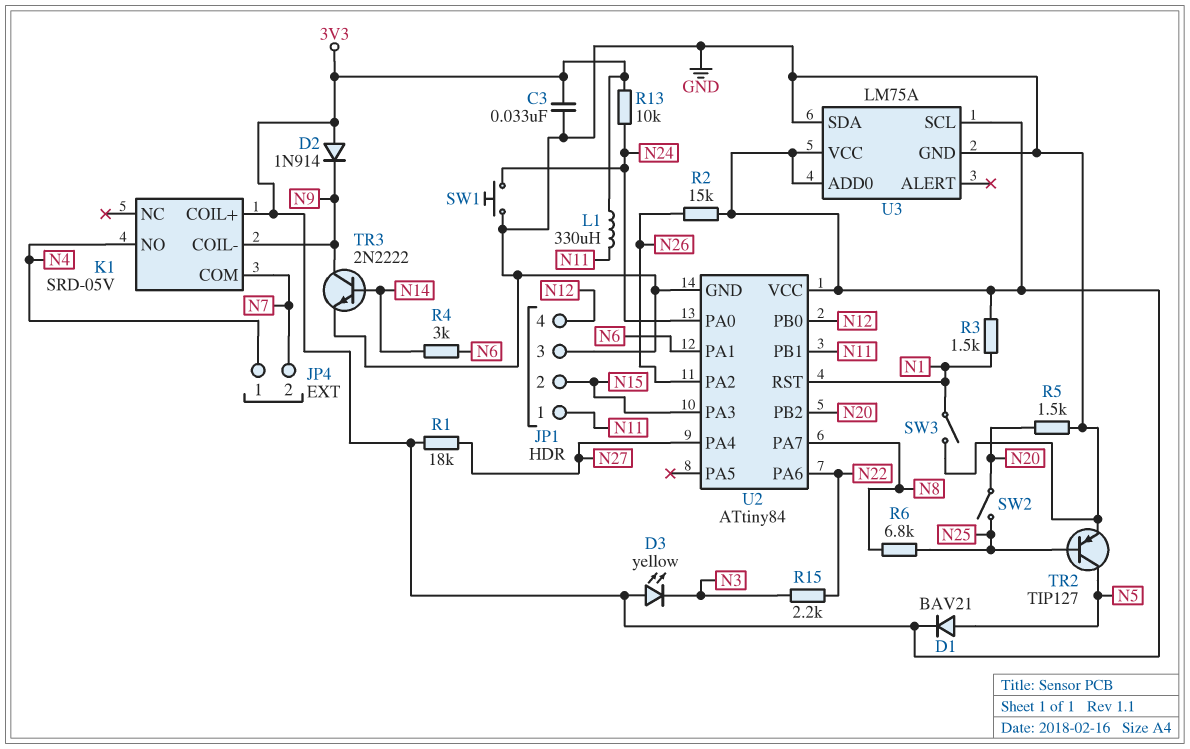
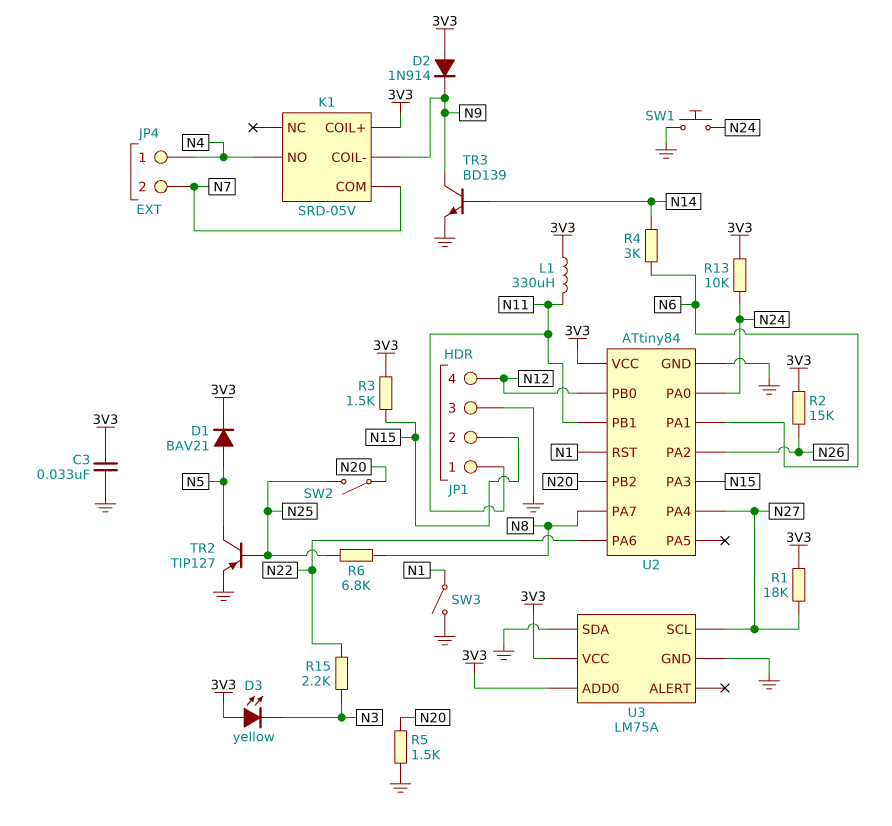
R3: 1.5k (3V3, N1) -> 1.5k (3V3, N15)
TR3: NPN 2N2222 (B N14, C N9, E GND) -> NPN BD139 (B N14, C N9, E GND)
U3 pin SCL: 3V3 -> N27

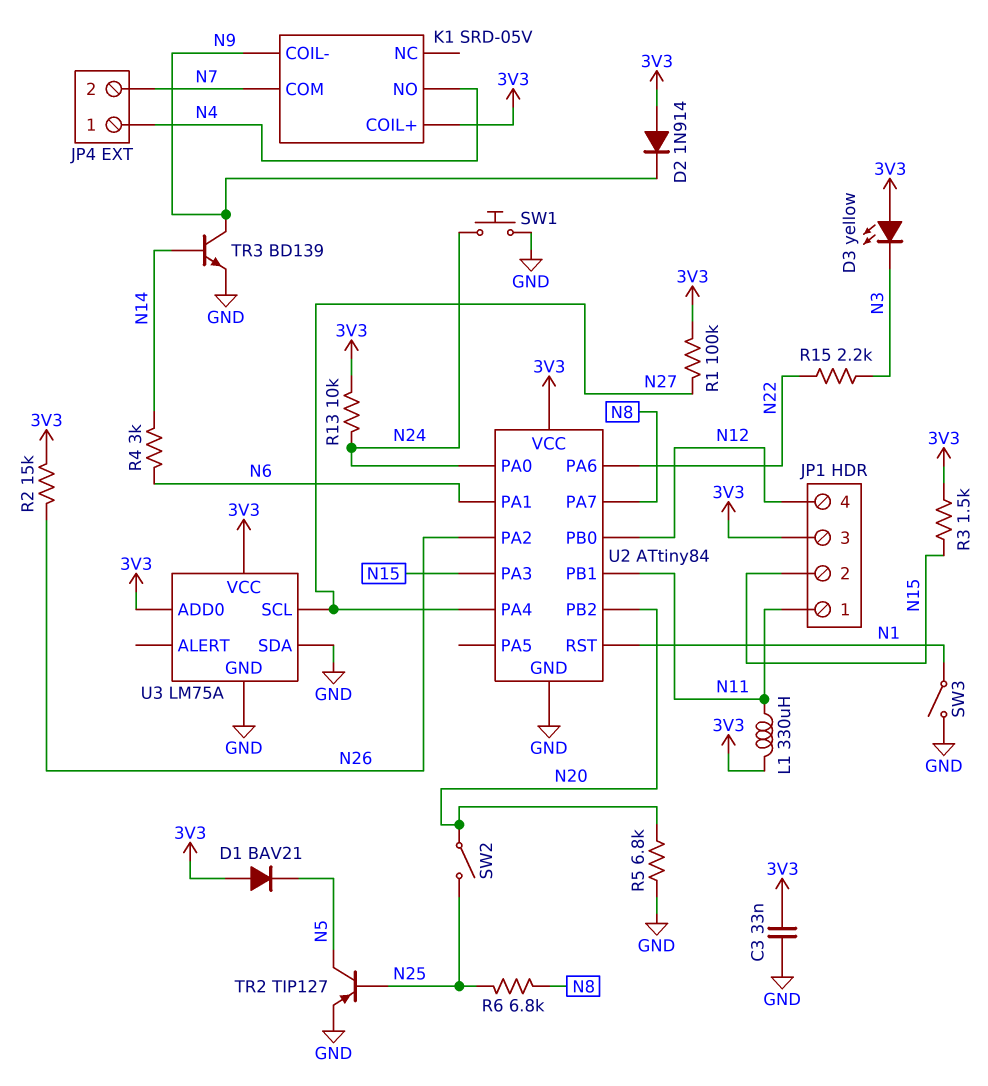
D1: diode BAV21 (A N5, K 3V3) -> diode BAV21 (A 3V3, K N5)
JP1 pin 3: GND -> 3V3
R1: 18k (3V3, N27) -> 100k (3V3, N27)
R5: 1.5k (GND, N20) -> 6.8k (GND, N20)

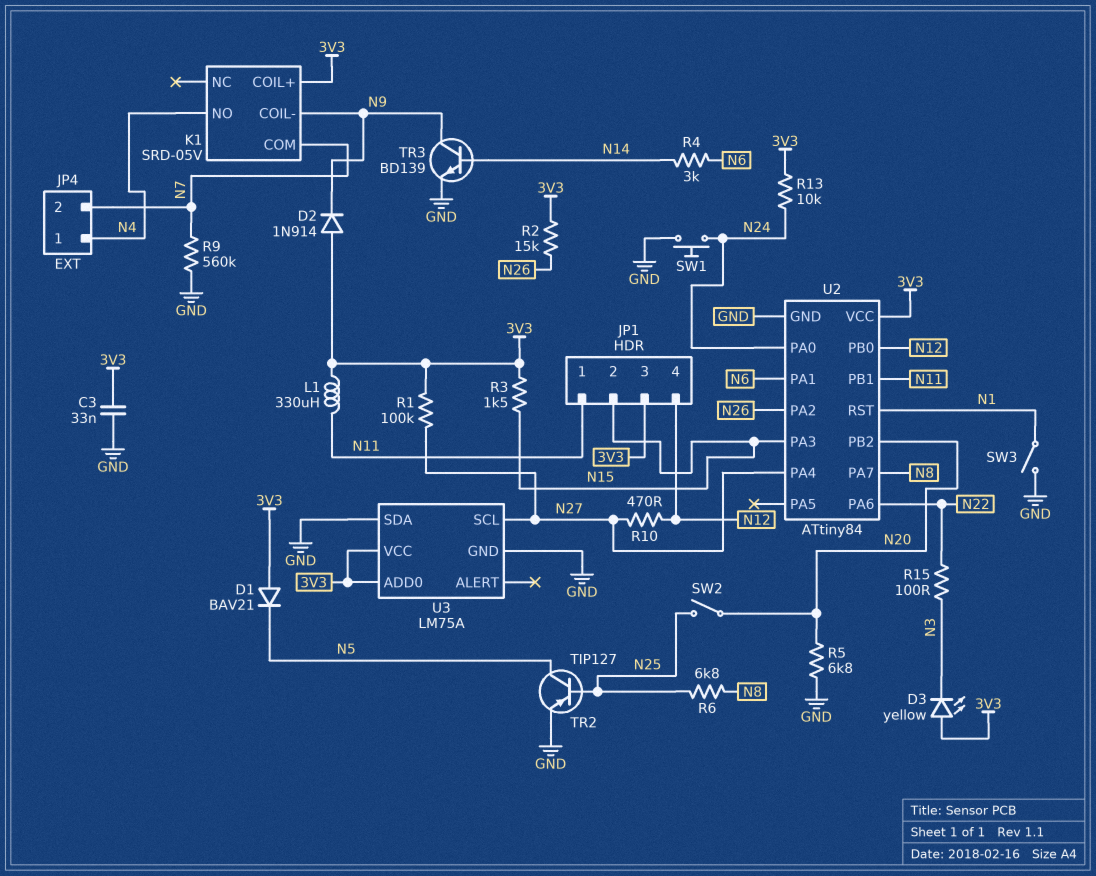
R9: none -> 560k (GND, N7)
R10: none -> 470 (N12, N27)
R15: 2.2k (N3, N22) -> 100 (N3, N22)

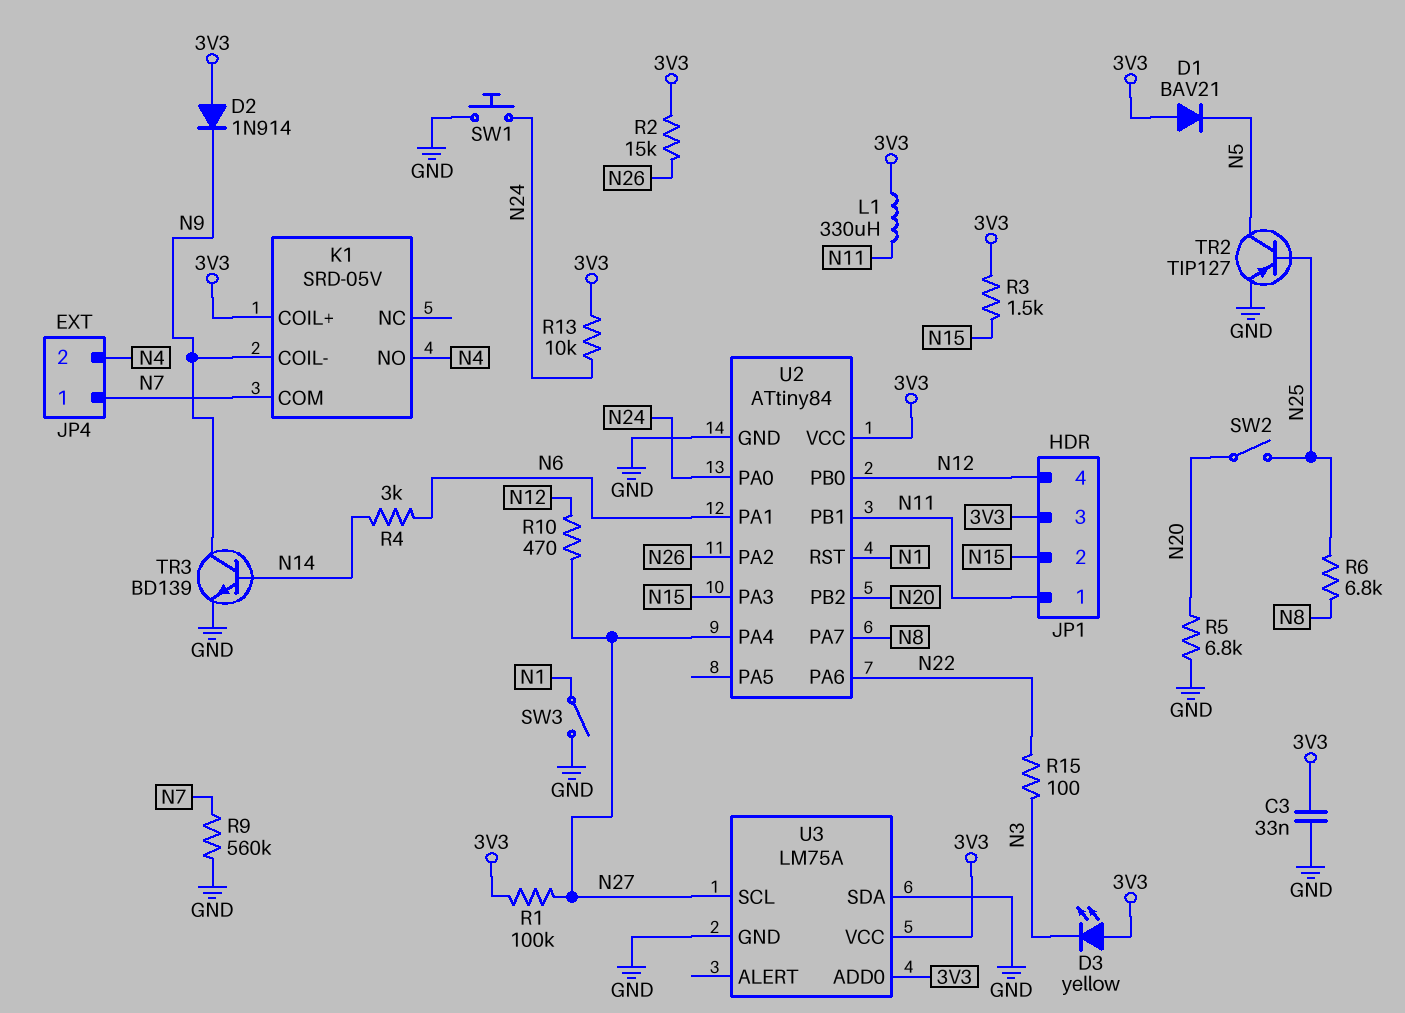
JP4 pin 1: N4 -> N7
JP4 pin 2: N7 -> N4

